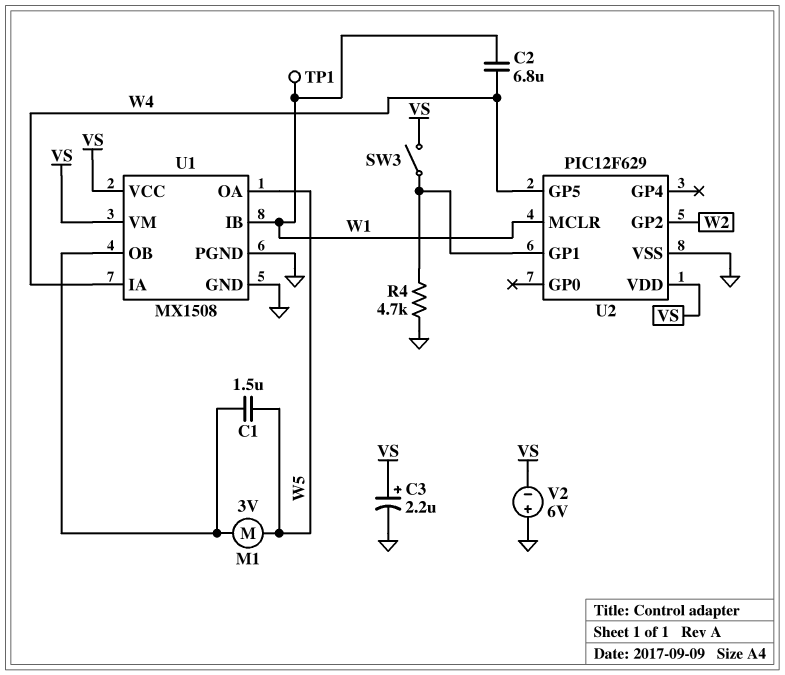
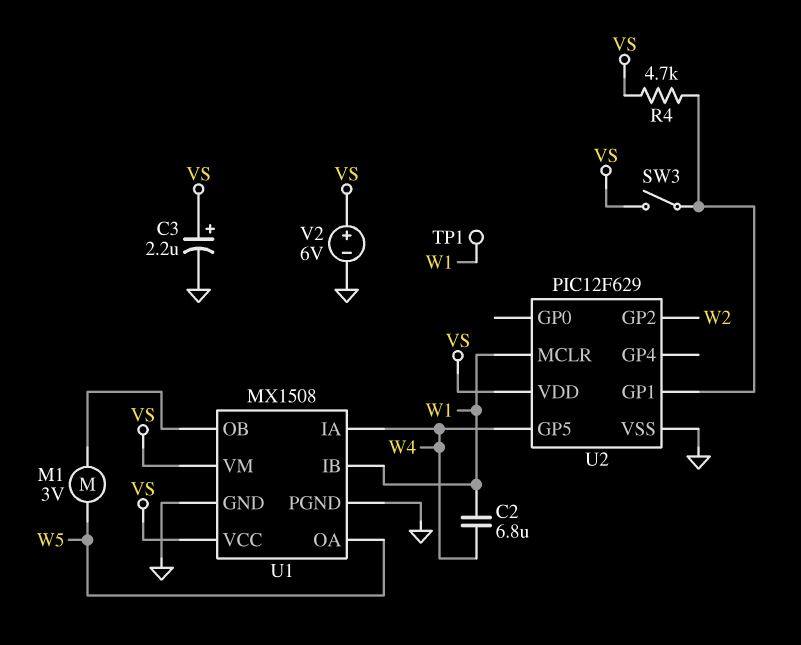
C1: 1.5uF (U1/OB, W5) -> none
R4: 4.7k (GND, U2/GP1) -> 4.7k (U2/GP1, VS)
V2: 6V (plus GND, minus VS) -> 6V (plus VS, minus GND)

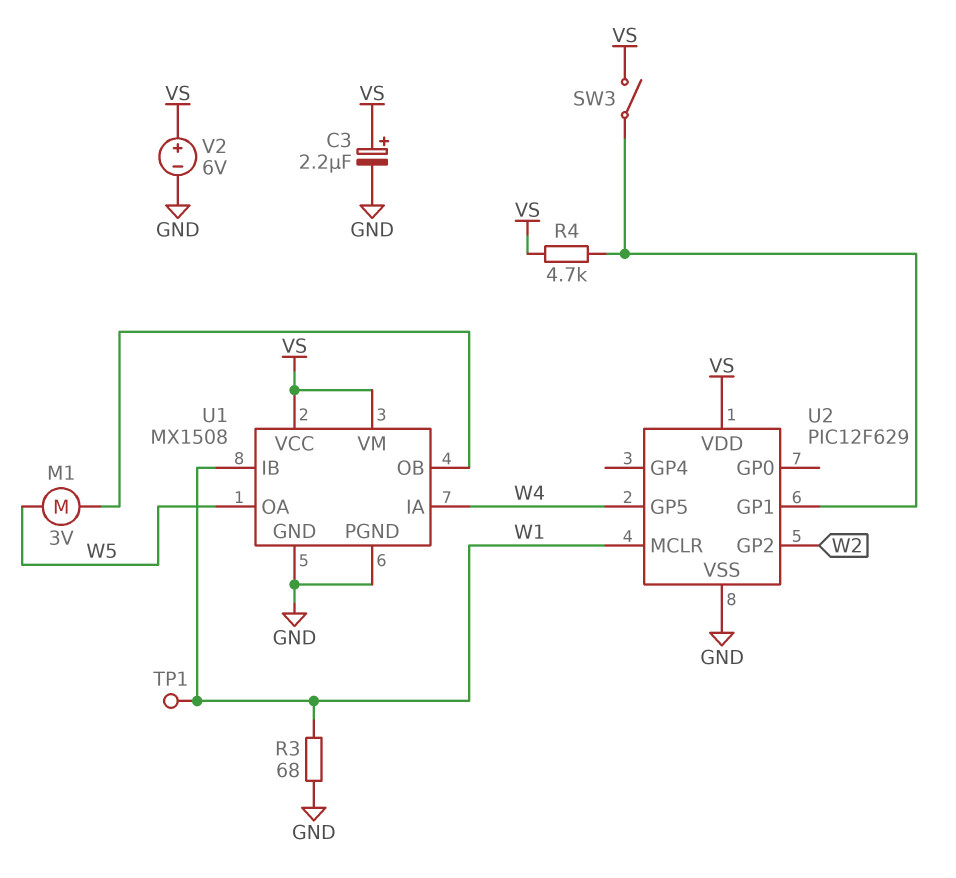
C2: 6.8uF (W1, W4) -> none
R3: none -> 68 (GND, W1)

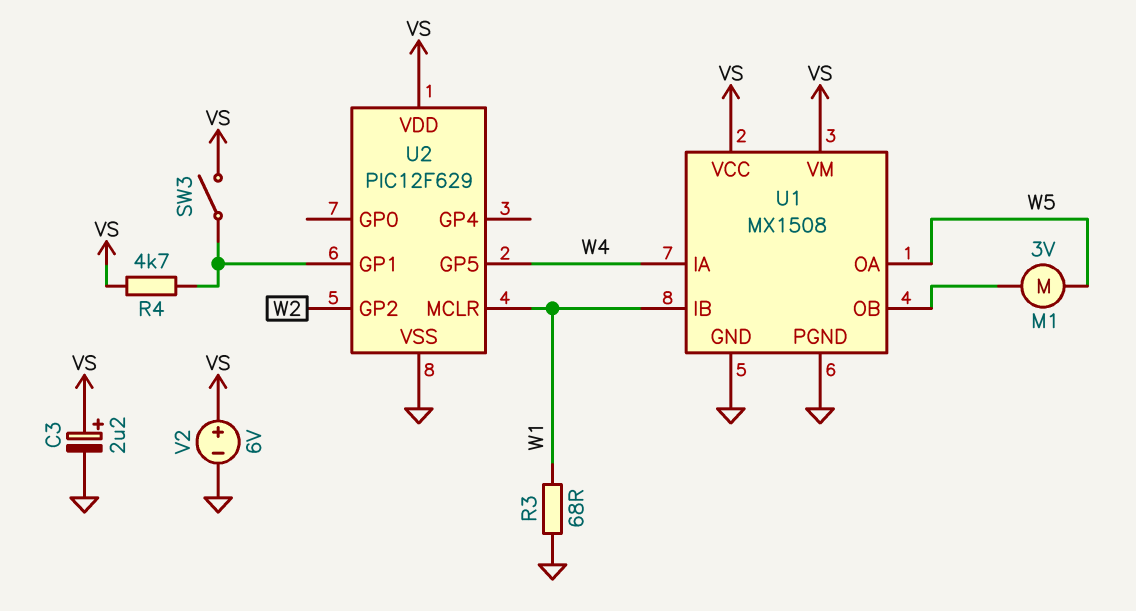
TP1: test point (W1) -> none

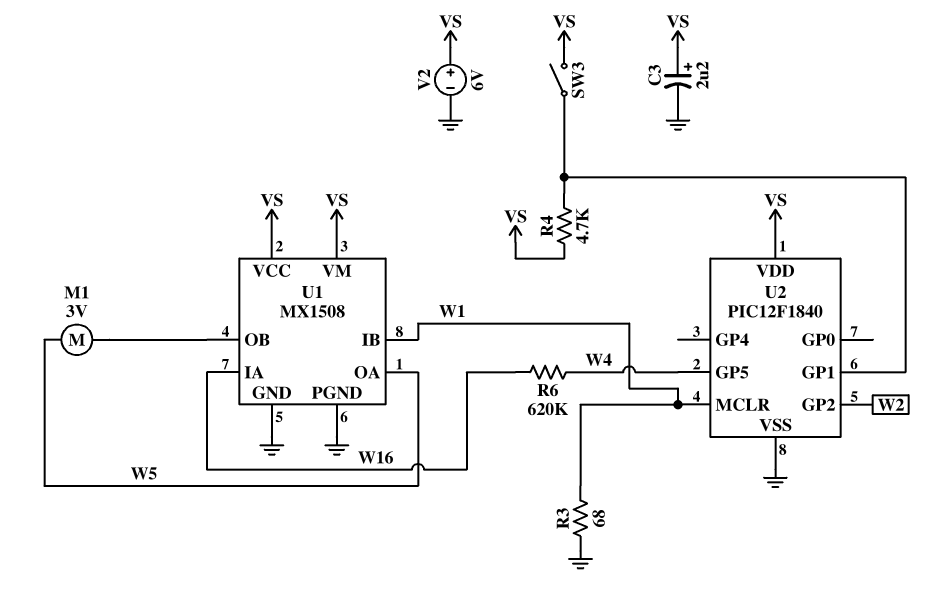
R6: none -> 620k (W4, W16)
U1 pin IA: W4 -> W16
U2: PIC12F629 -> PIC12F1840

